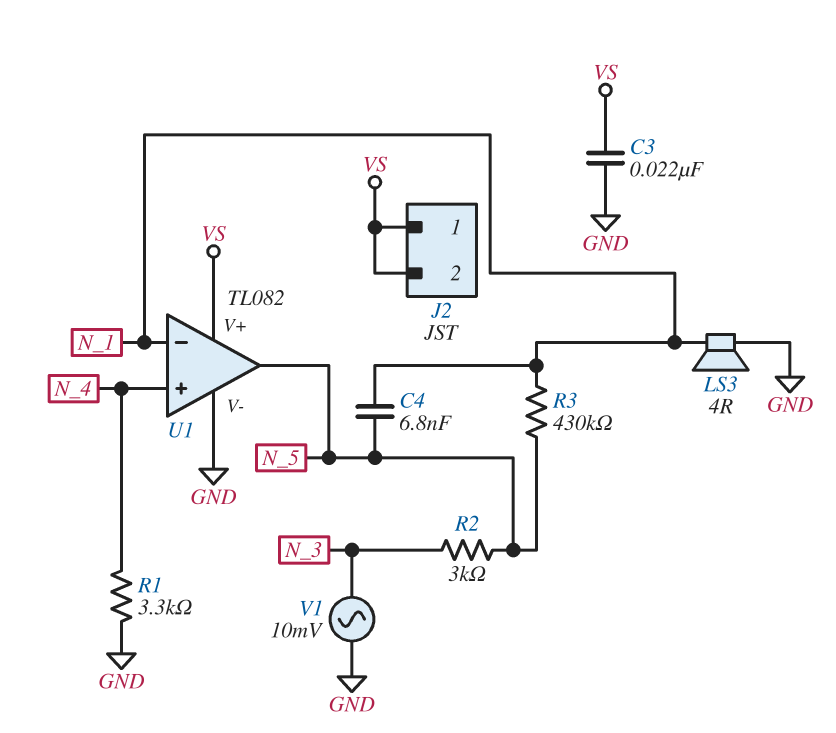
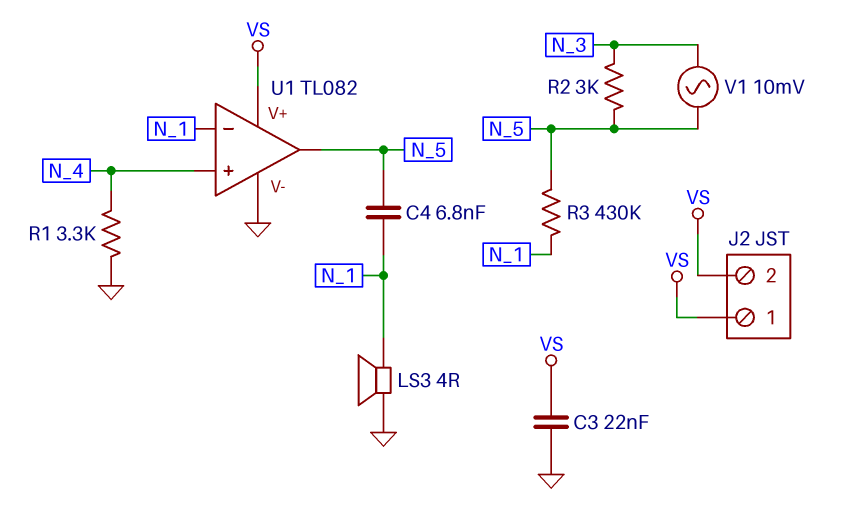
V1: AC 10mV (GND, N_3) -> AC 10mV (N_3, N_5)

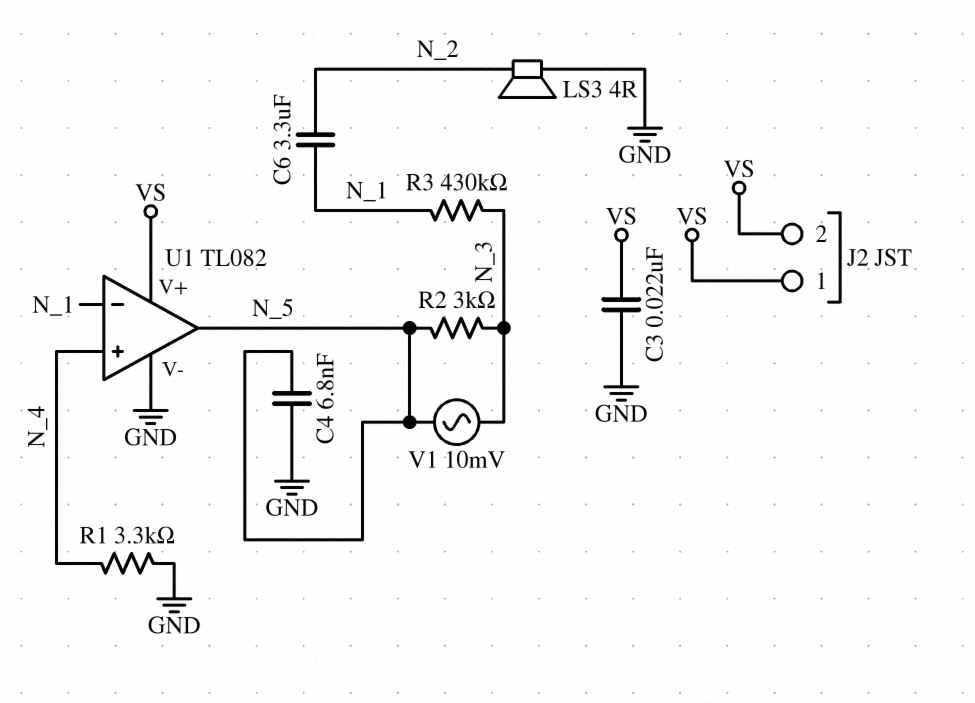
C4: 6.8nF (N_1, N_5) -> 6.8nF (GND, N_5)
C6: none -> 3.3uF (N_1, N_2)
LS3: speaker 4R (GND, N_1) -> speaker 4R (GND, N_2)
R3: 430k (N_1, N_5) -> 430k (N_1, N_3)

